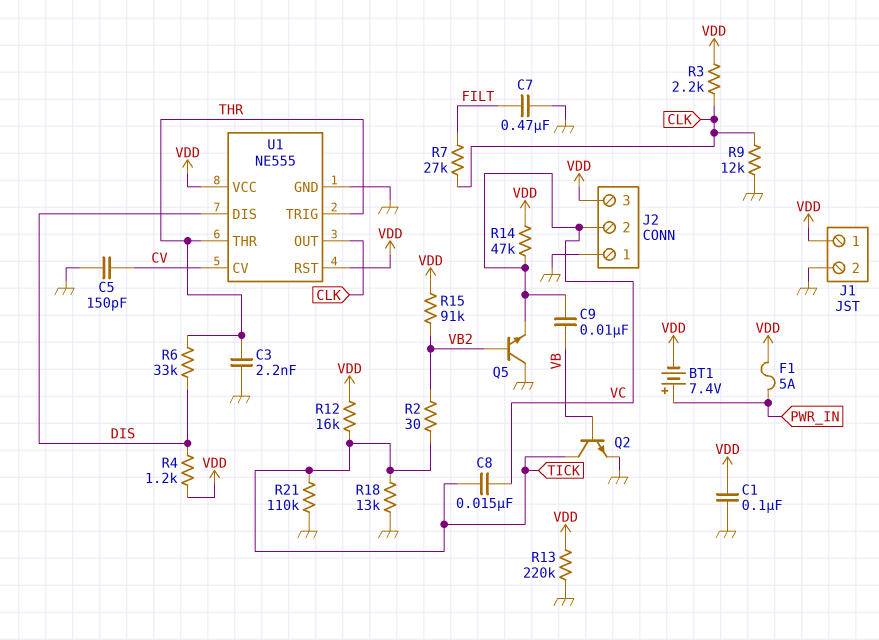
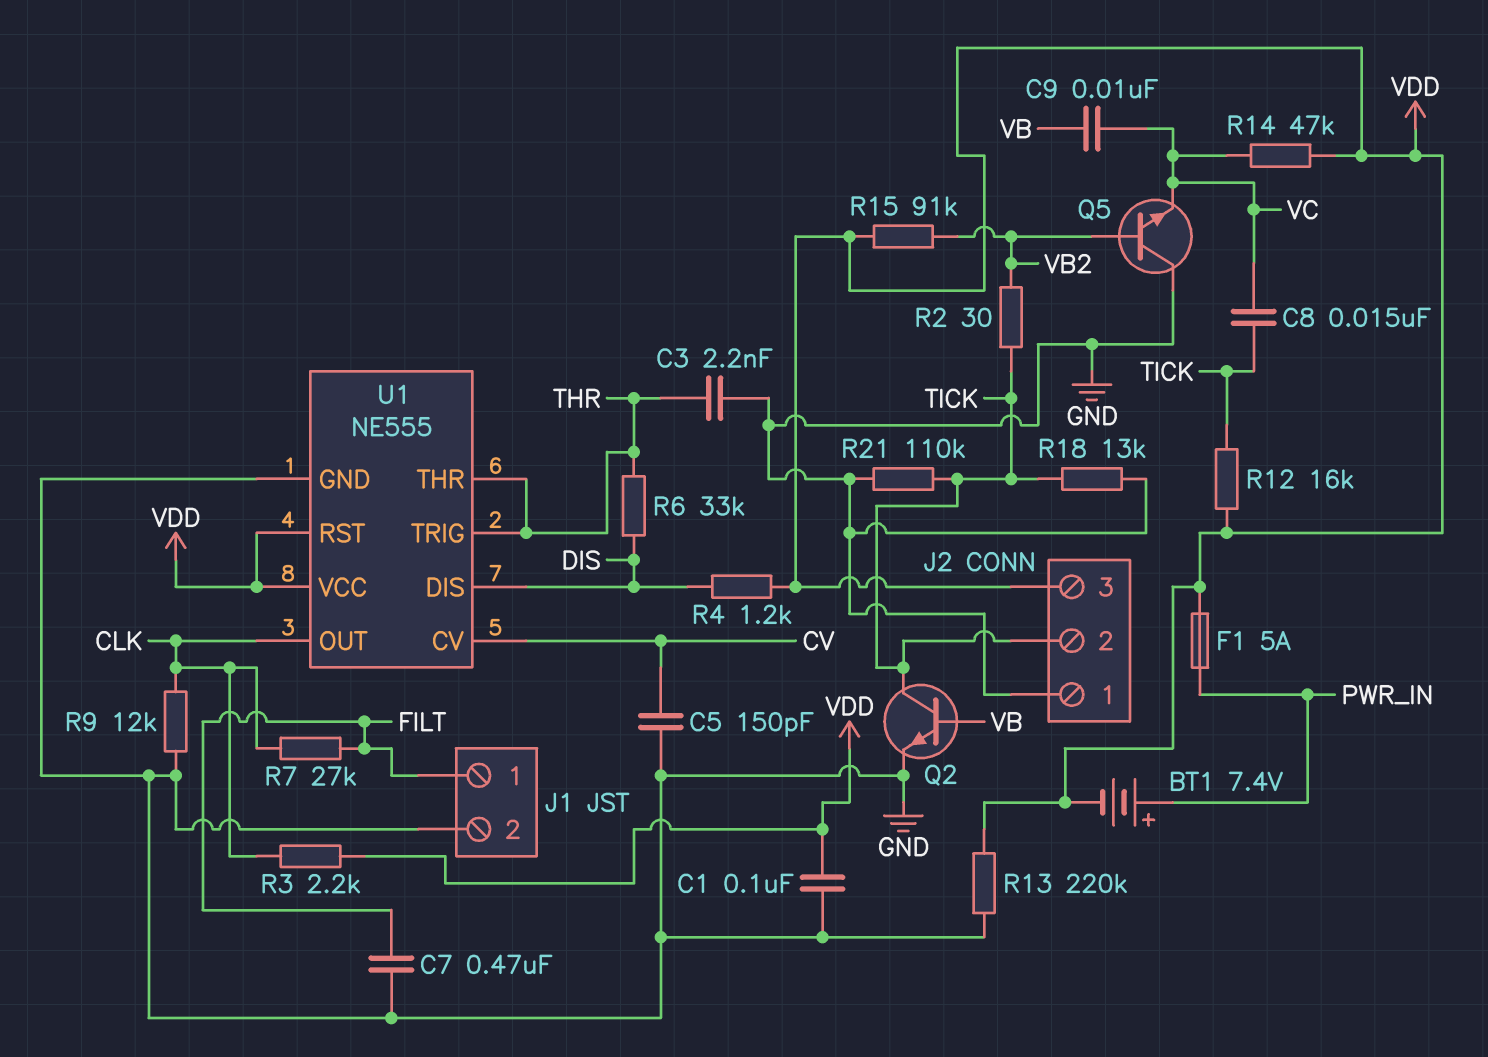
J1 pin 1: VDD -> FILT
J2 pin 2: VC -> TICK

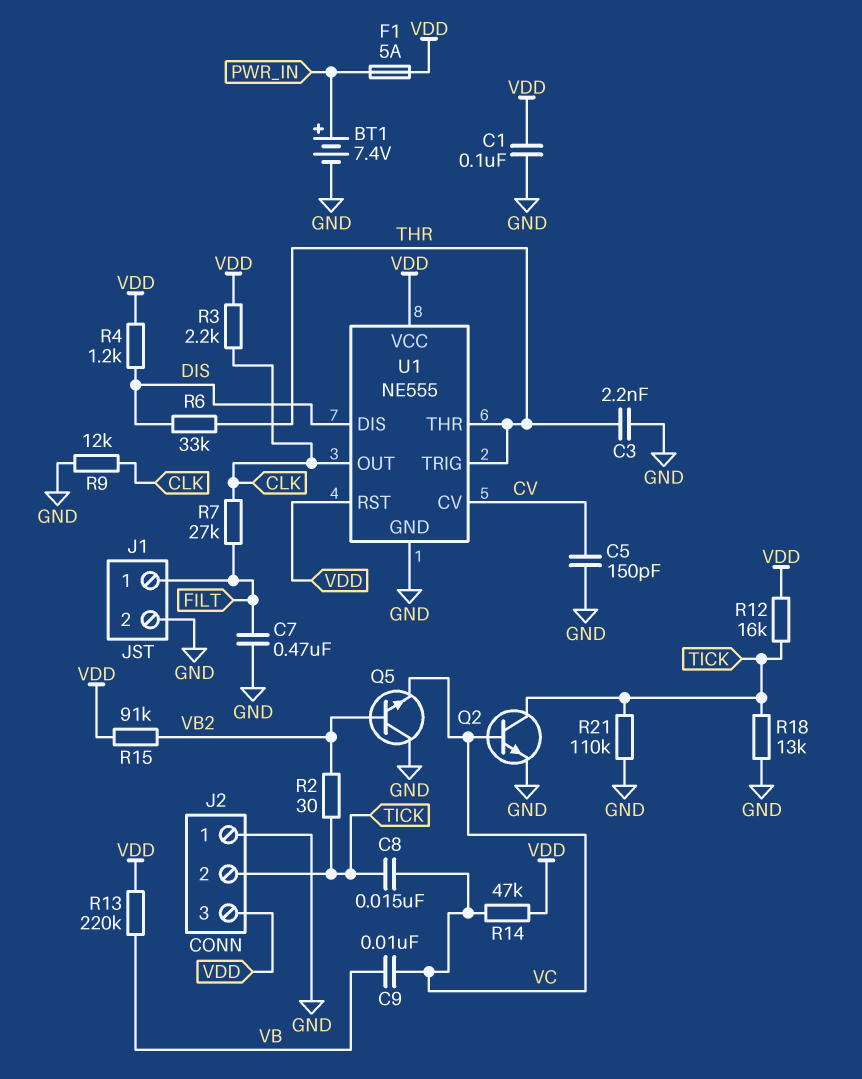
BT1: 7.4V (plus PWR_IN, minus VDD) -> 7.4V (plus PWR_IN, minus GND)
Q2: NPN (B VB, C TICK, E GND) -> NPN (B VC, C TICK, E GND)
R13: 220k (GND, VDD) -> 220k (VB, VDD)

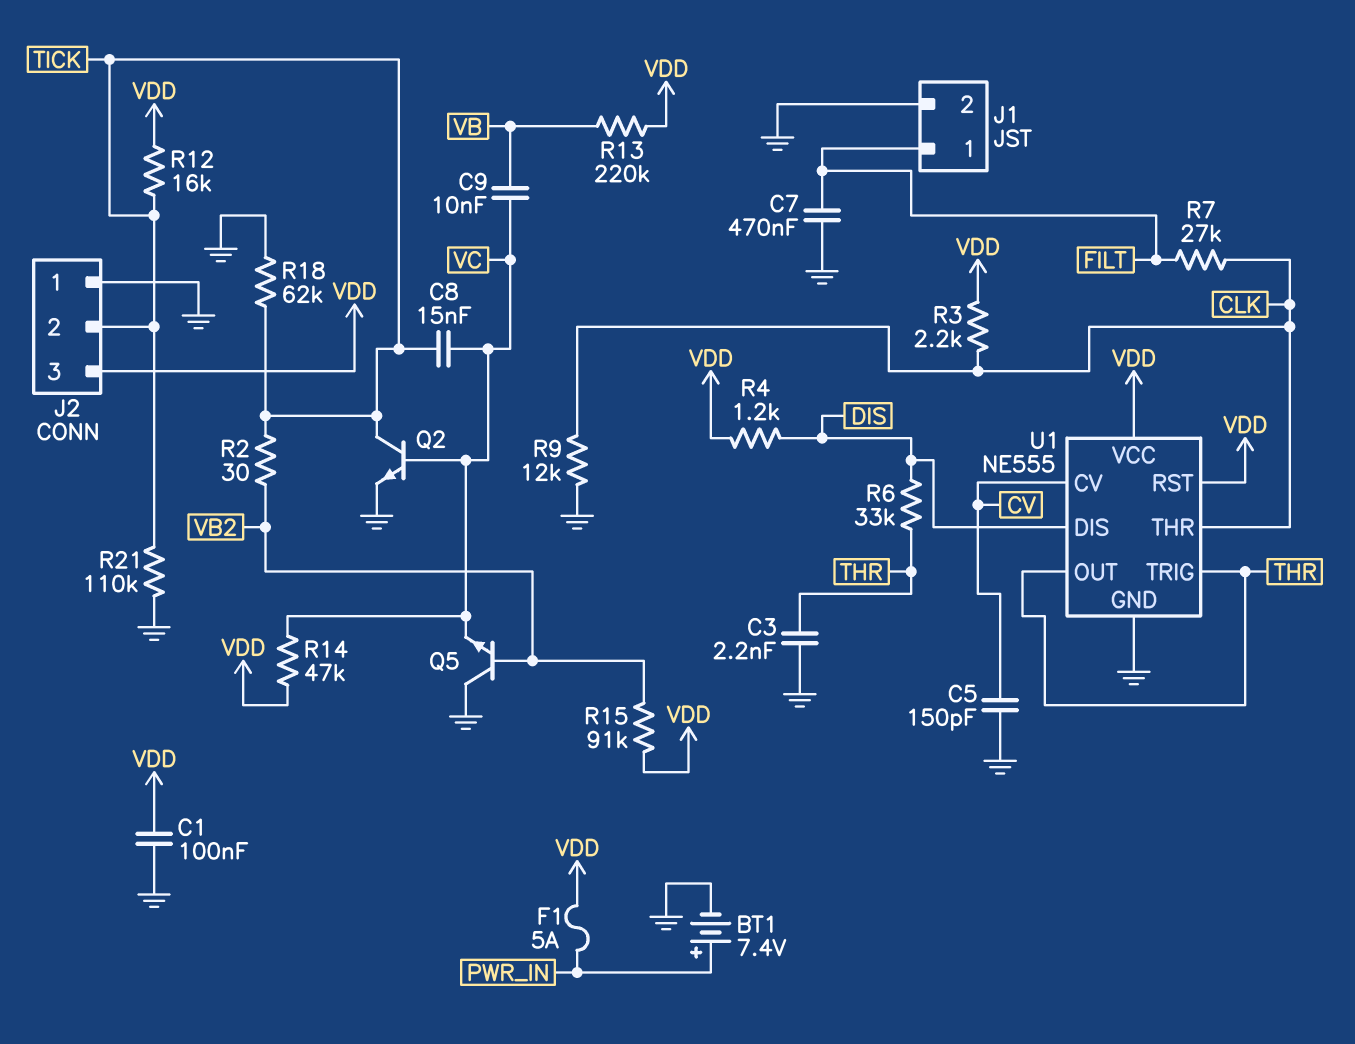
R18: 13k (GND, TICK) -> 62k (GND, TICK)
U1 pin OUT: CLK -> THR
U1 pin THR: THR -> CLK

